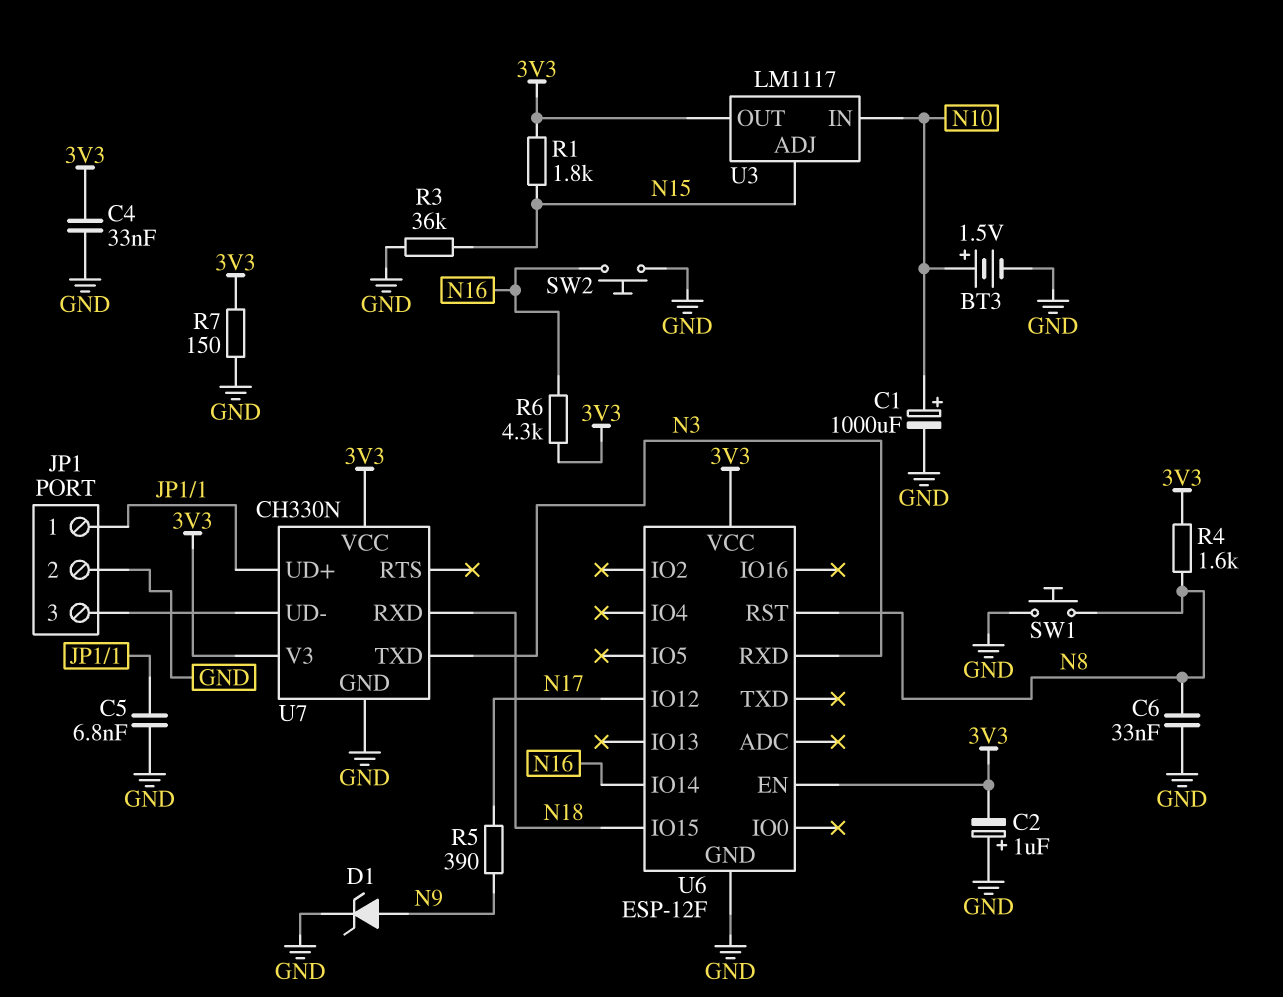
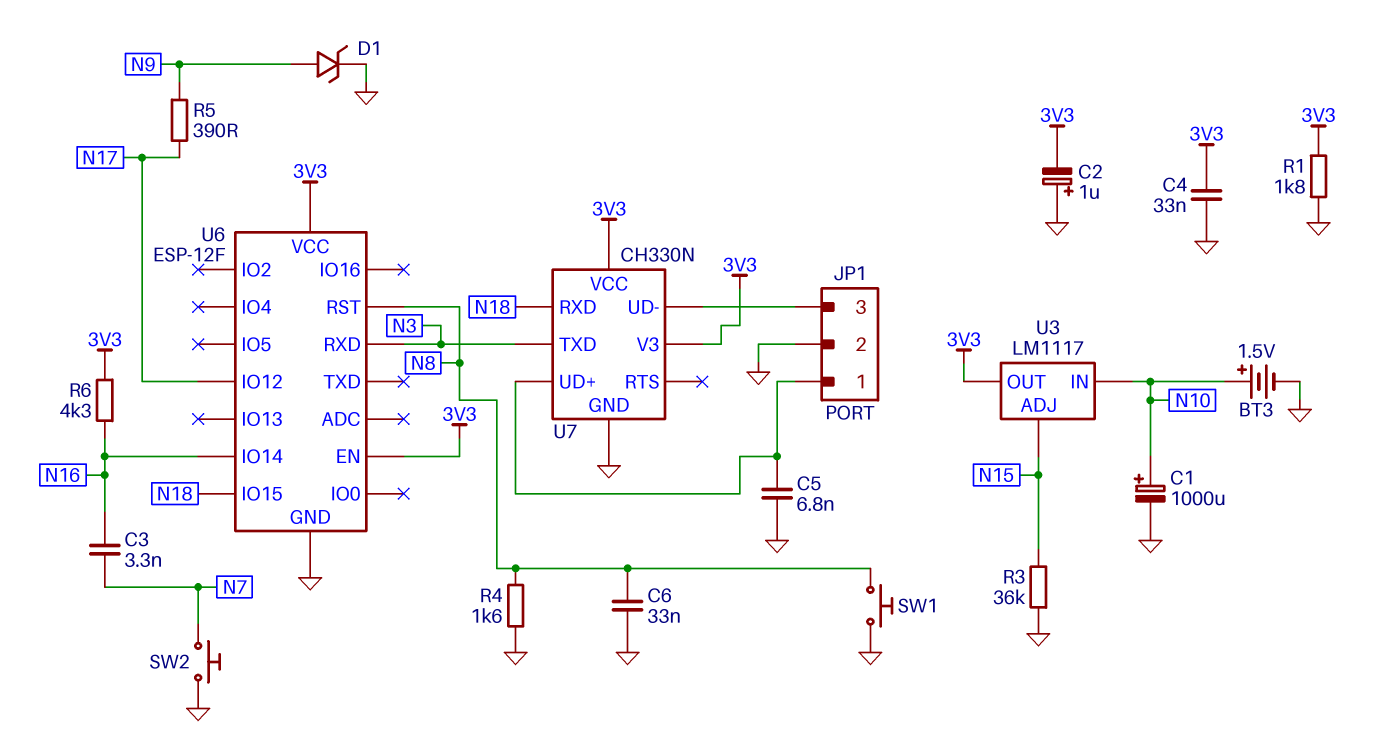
C3: none -> 3.3nF (N7, N16)
R1: 1.8k (3V3, N15) -> 1.8k (3V3, GND)
R4: 1.6k (3V3, N8) -> 1.6k (GND, N8)
R7: 150 (3V3, GND) -> none
SW2: button (GND, N16) -> button (GND, N7)

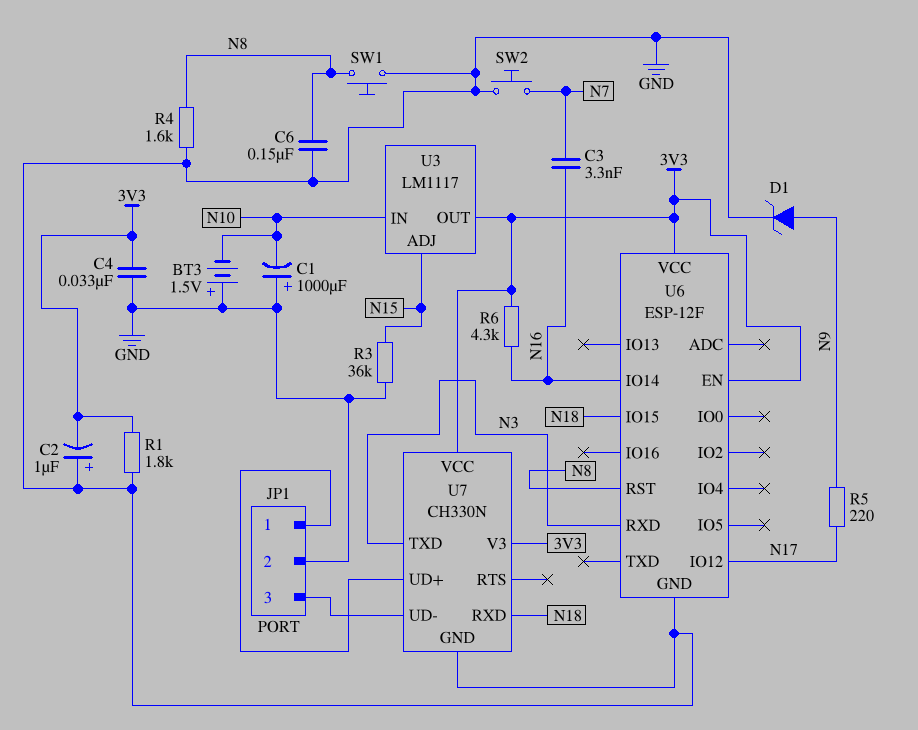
BT3: 1.5V (plus N10, minus GND) -> 1.5V (plus GND, minus N10)
C1: 1000uF (plus N10, minus GND) -> 1000uF (plus GND, minus N10)
C5: 6.8nF (GND, JP1/1) -> none
C6: 33nF (GND, N8) -> 150nF (GND, N8)
R5: 390 (N9, N17) -> 220 (N9, N17)

